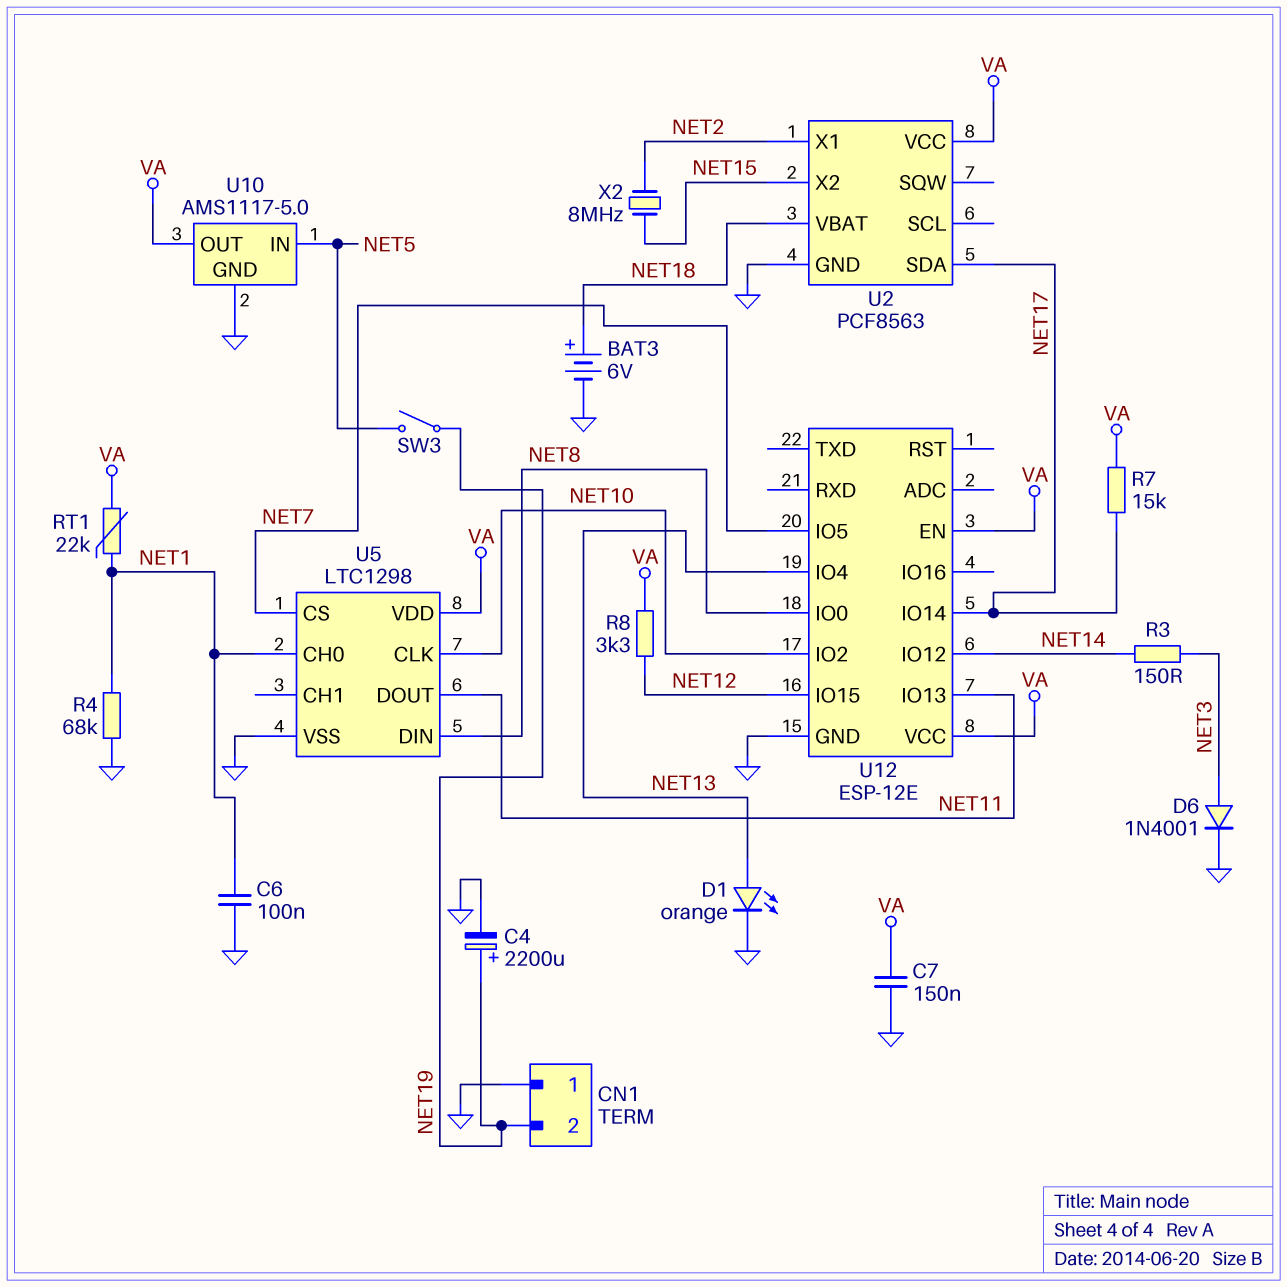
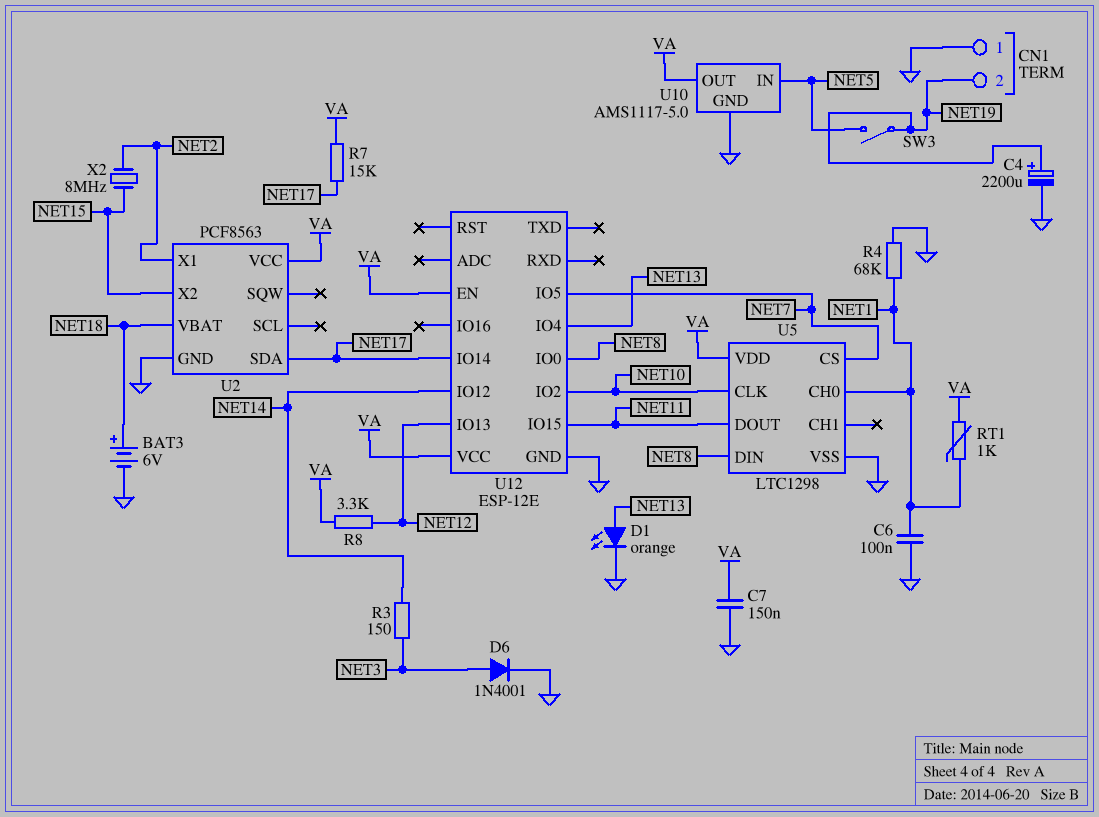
RT1: 22k (NET1, VA) -> 1k (NET1, VA)
U12 pin IO13: NET11 -> NET12
U12 pin IO15: NET12 -> NET11

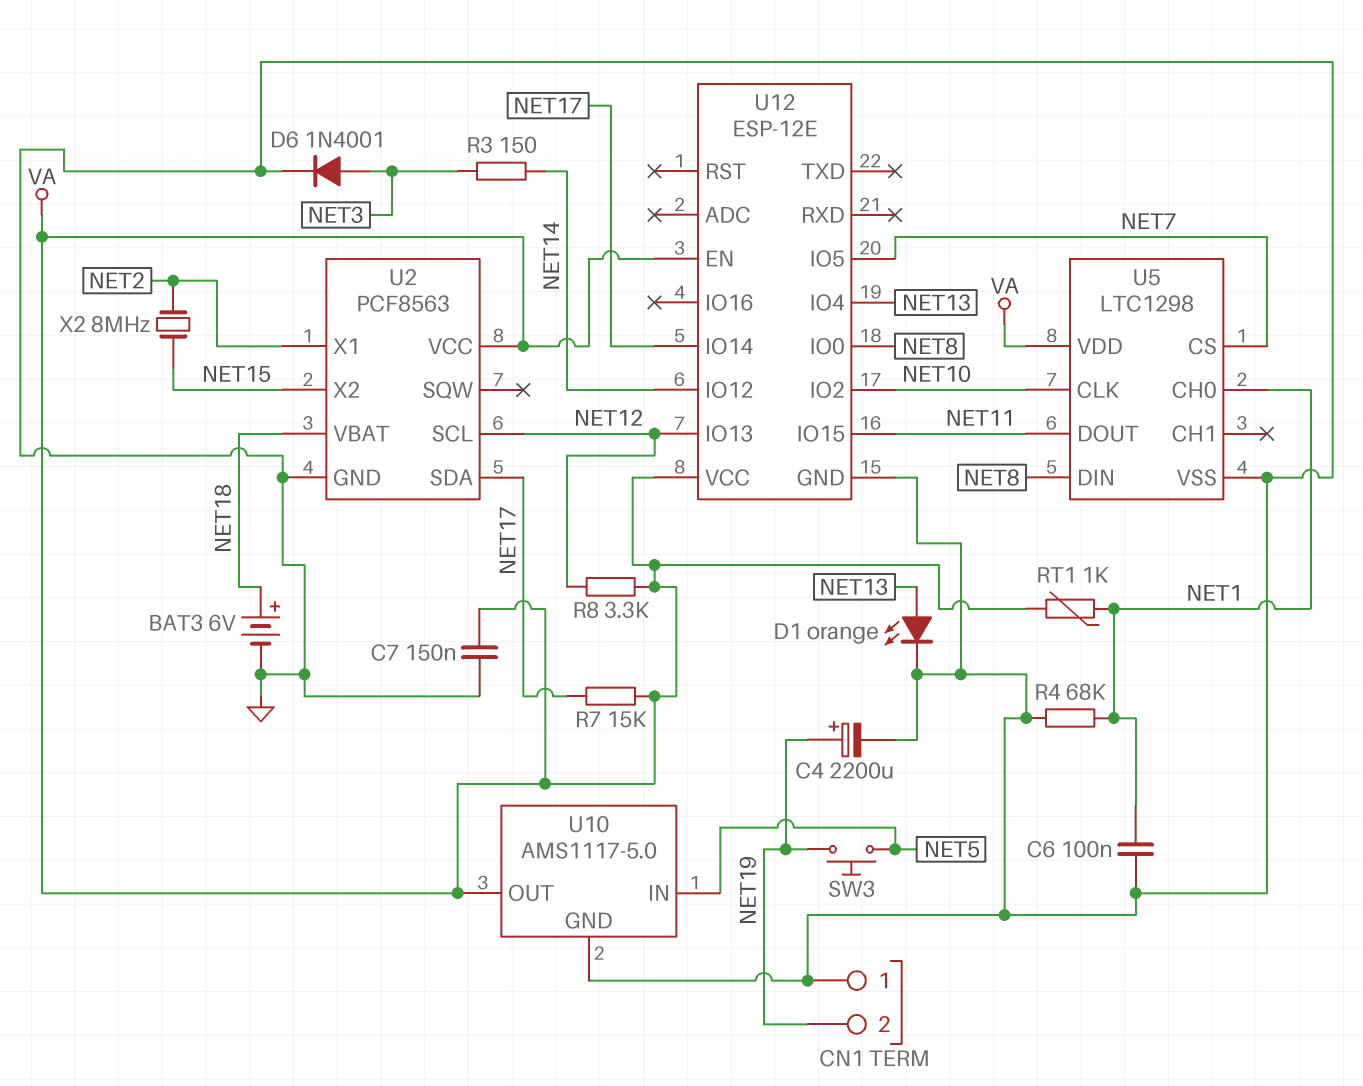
SW3: switch (NET5, NET19) -> button (NET5, NET19)
U2 pin SCL: none -> NET12

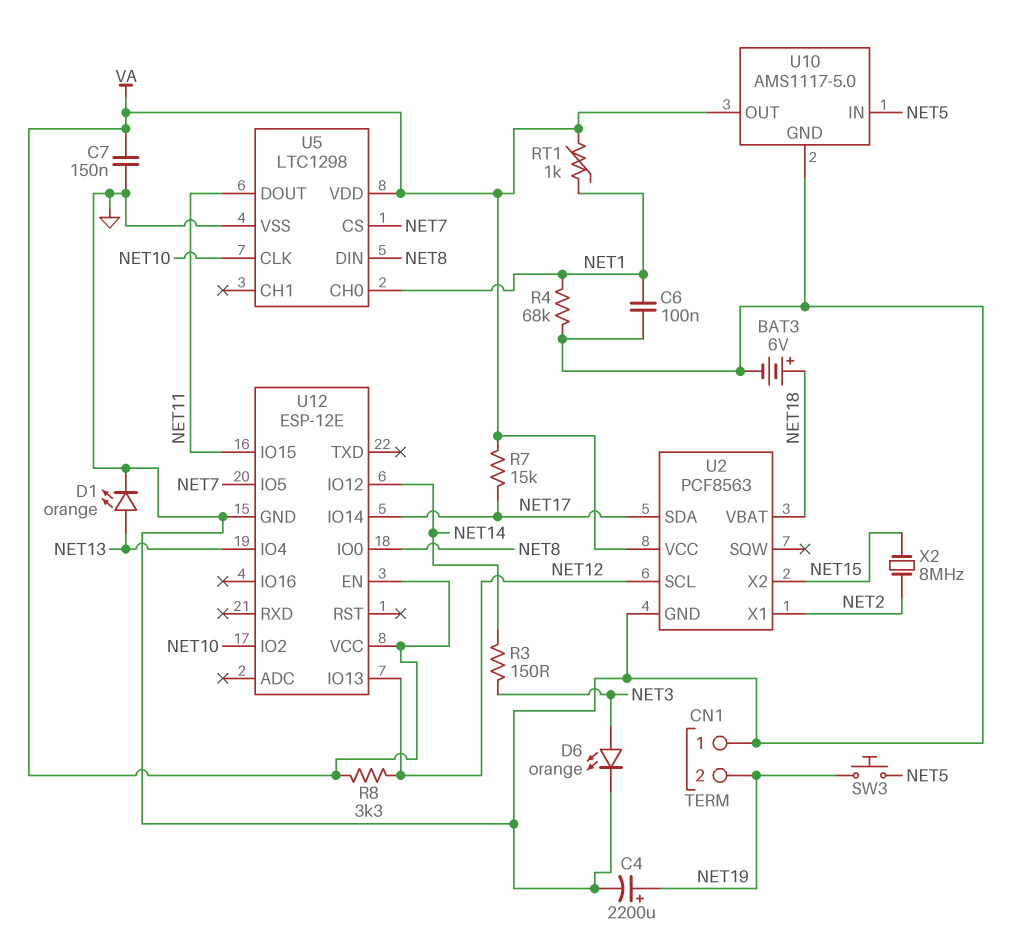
D6: diode 1N4001 (A NET3, K GND) -> LED orange (A NET3, K GND)

